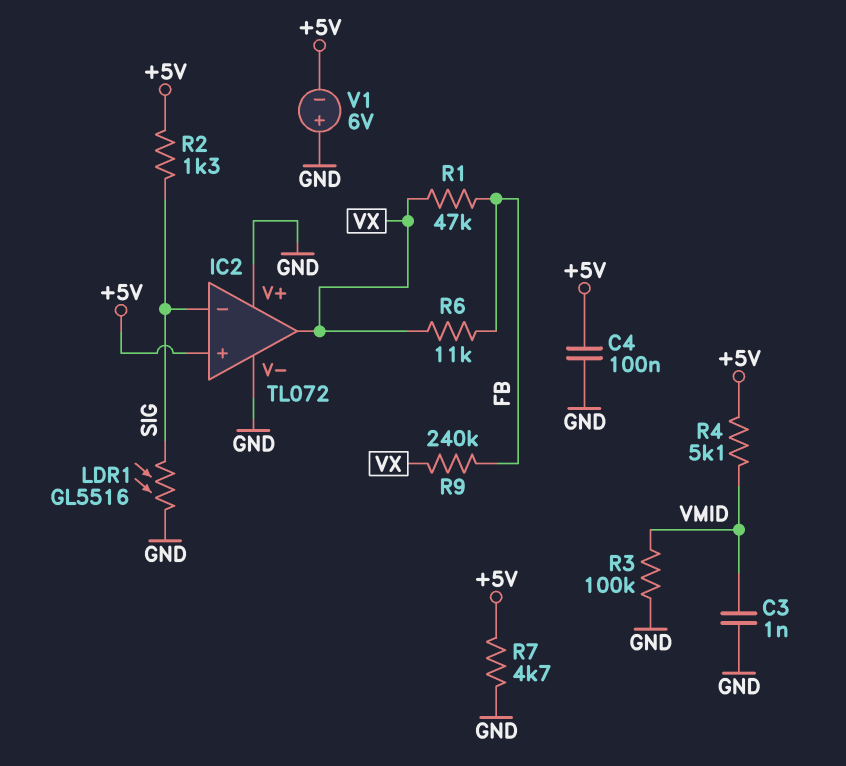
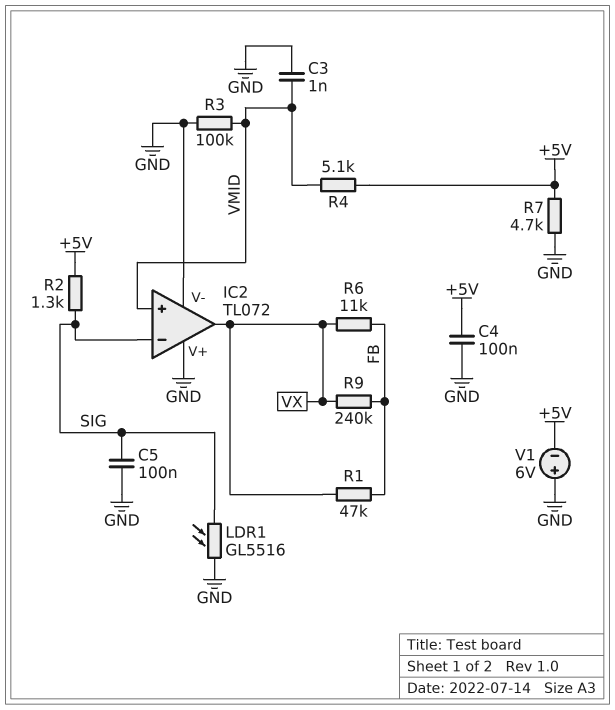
C5: none -> 100nF (GND, SIG)
IC2 pin in+: +5V -> VMID

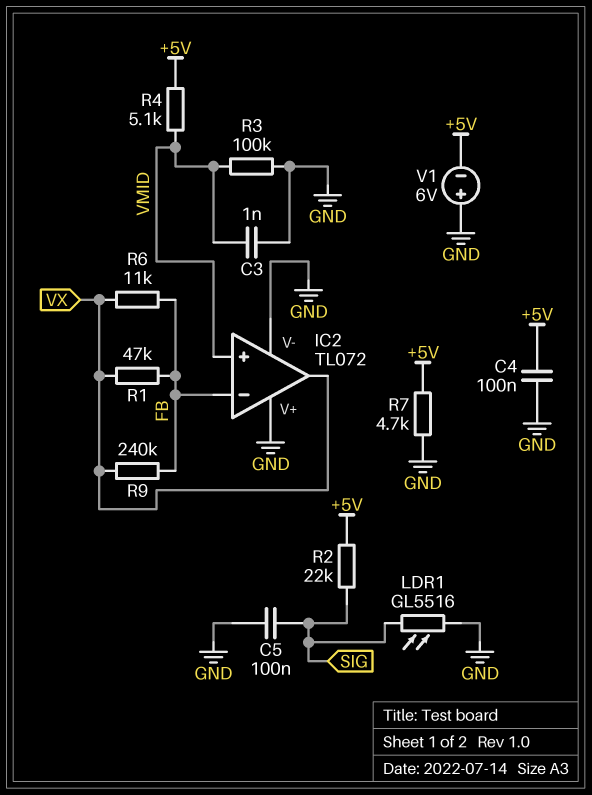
IC2 pin in-: SIG -> FB
R2: 1.3k (+5V, SIG) -> 22k (+5V, SIG)

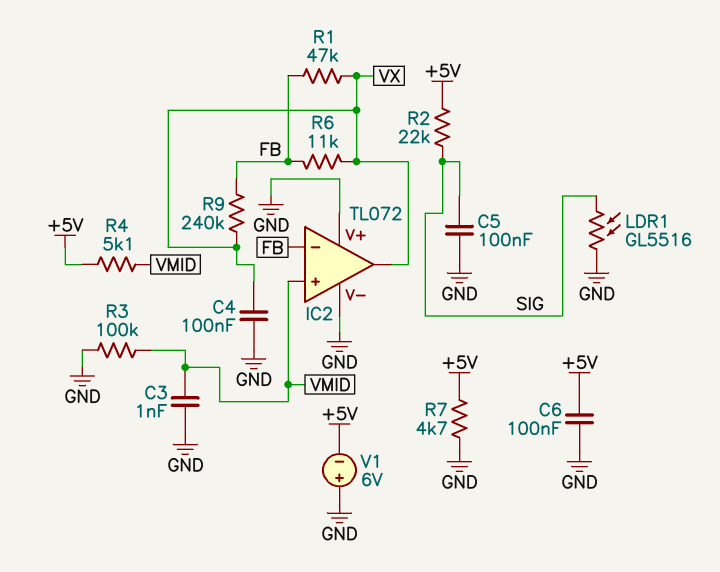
C4: 100nF (+5V, GND) -> 100nF (GND, VX)
C6: none -> 100nF (+5V, GND)

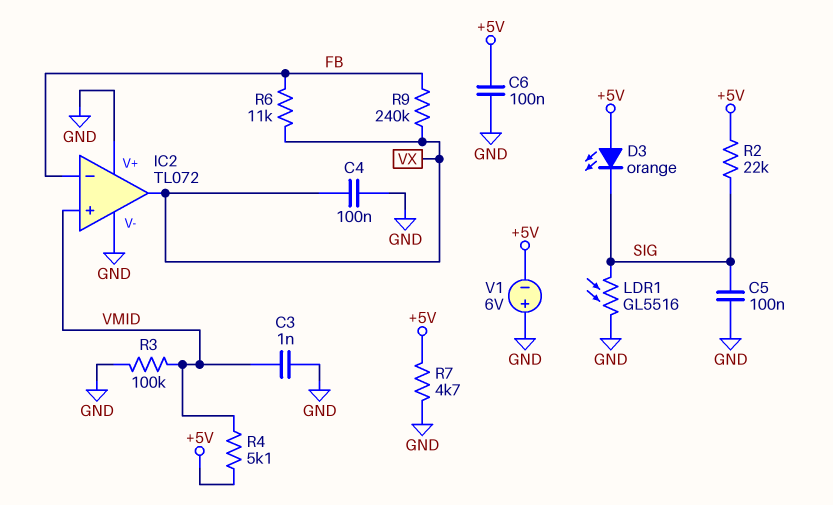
D3: none -> LED orange (A +5V, K SIG)
R1: 47k (FB, VX) -> none

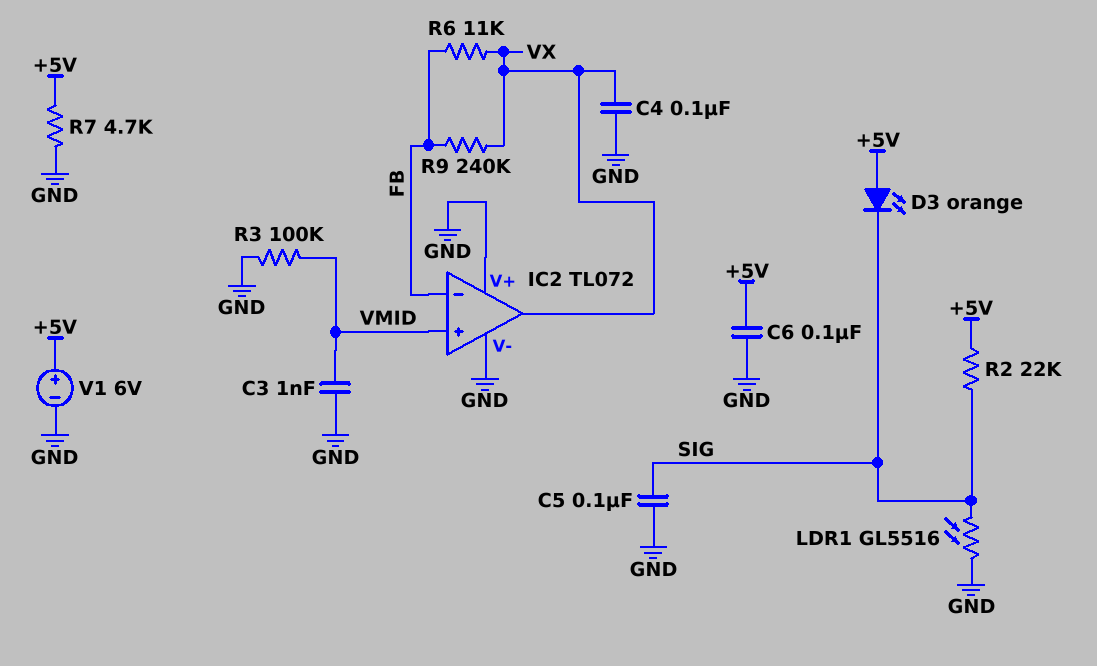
R4: 5.1k (+5V, VMID) -> none
V1: 6V (plus GND, minus +5V) -> 6V (plus +5V, minus GND)

